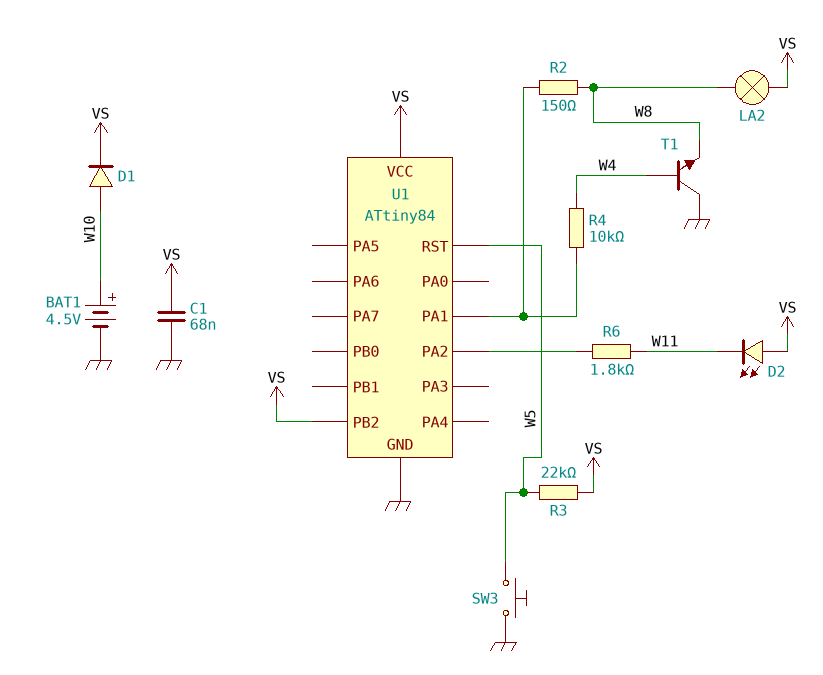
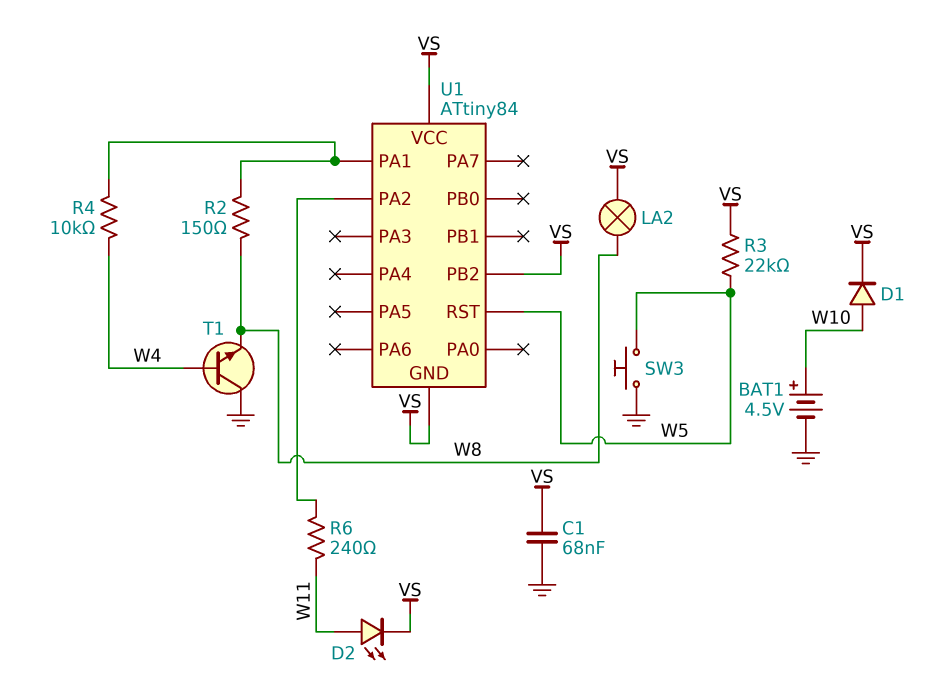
D2: LED (A VS, K W11) -> LED (A W11, K VS)
R6: 1.8k (U1/PA2, W11) -> 240 (U1/PA2, W11)
U1 pin GND: GND -> VS

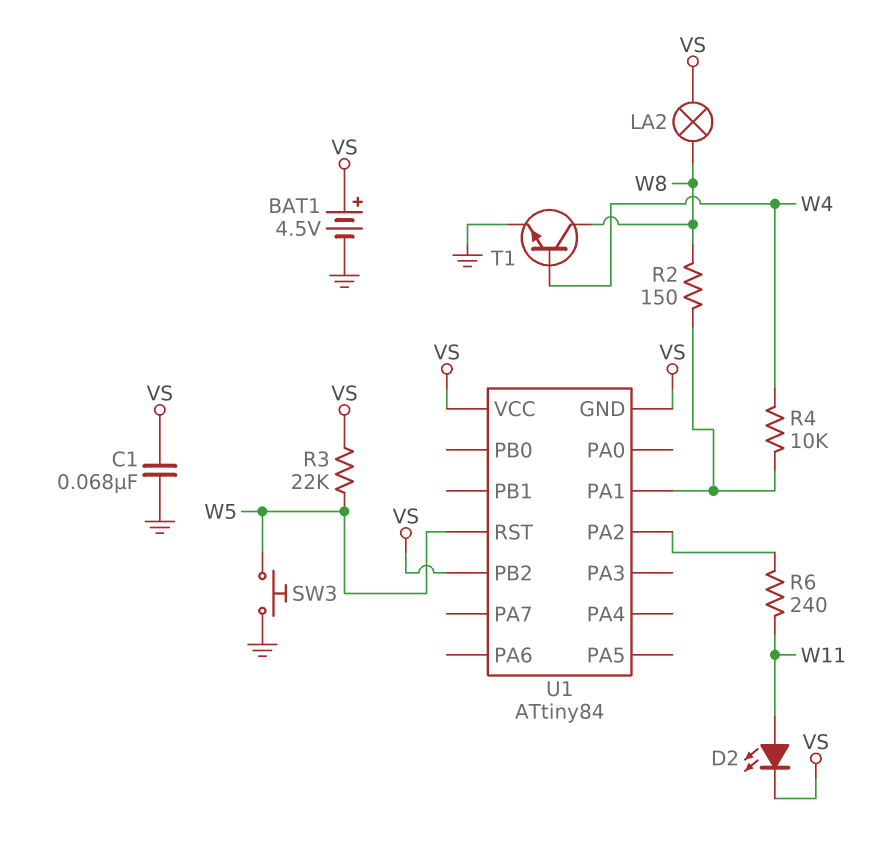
BAT1: 4.5V (plus W10, minus GND) -> 4.5V (plus VS, minus GND)
D1: diode (A W10, K VS) -> none
T1: NPN (B W4, C GND, E W8) -> NPN (B W4, C W8, E GND)

